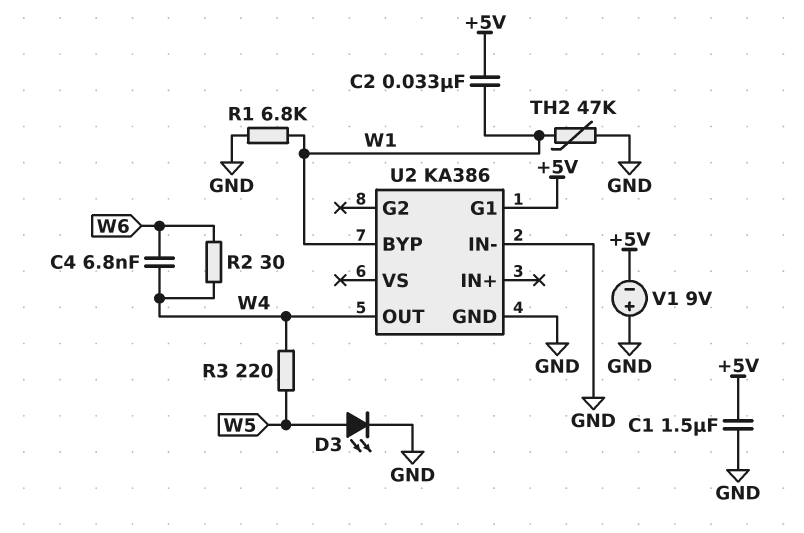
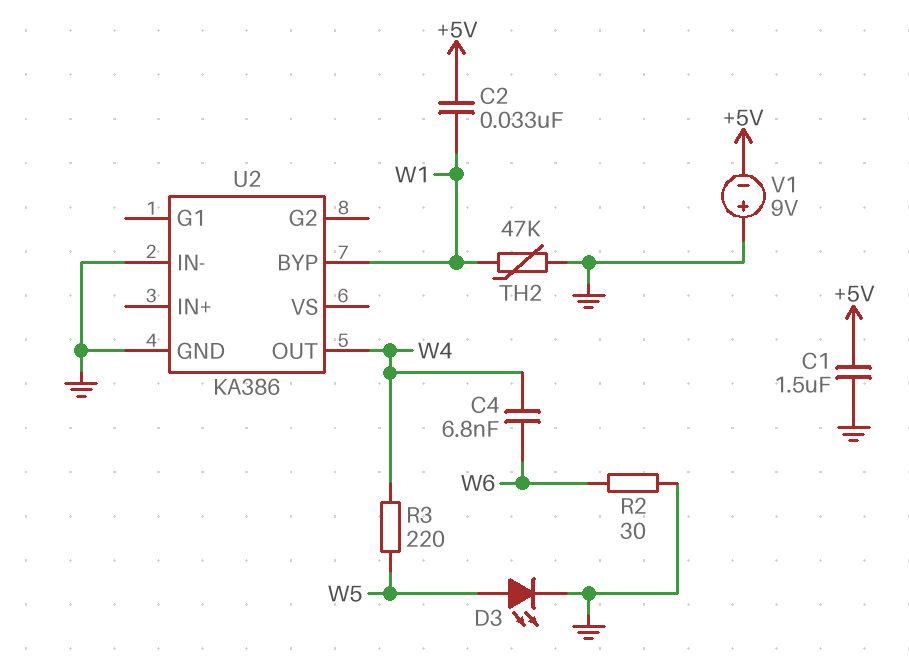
R1: 6.8k (GND, W1) -> none
R2: 30 (W4, W6) -> 30 (GND, W6)
U2 pin G1: +5V -> none

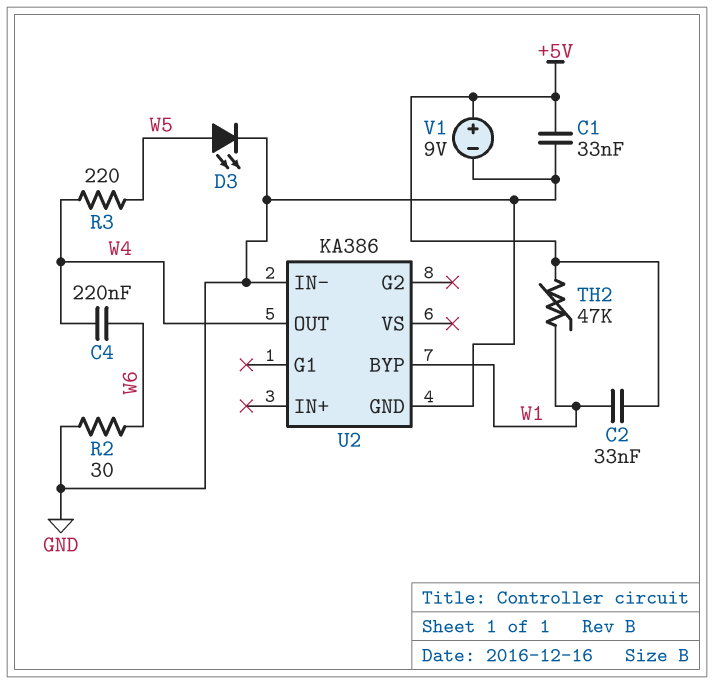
C1: 1.5uF (+5V, GND) -> 33nF (+5V, GND)
C4: 6.8nF (W4, W6) -> 220nF (W4, W6)
TH2: 47k (GND, W1) -> 47k (+5V, W1)
V1: 9V (plus GND, minus +5V) -> 9V (plus +5V, minus GND)

